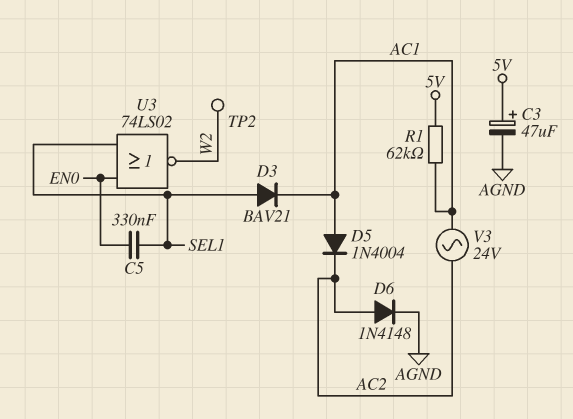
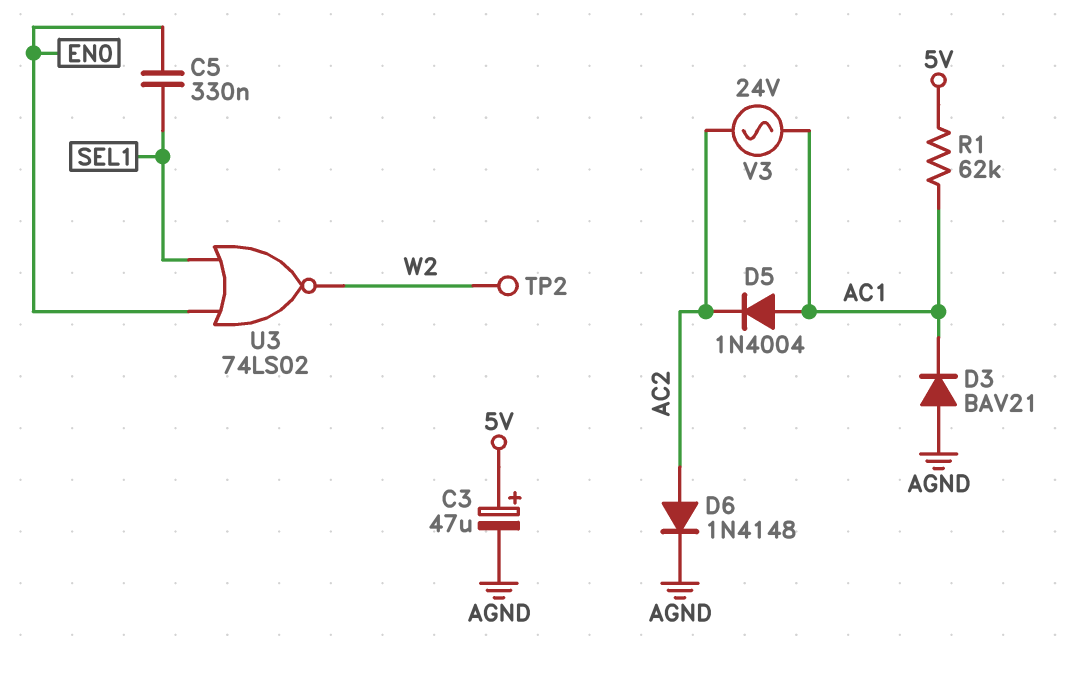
D3: diode BAV21 (A SEL1, K AC1) -> diode BAV21 (A AGND, K AC1)

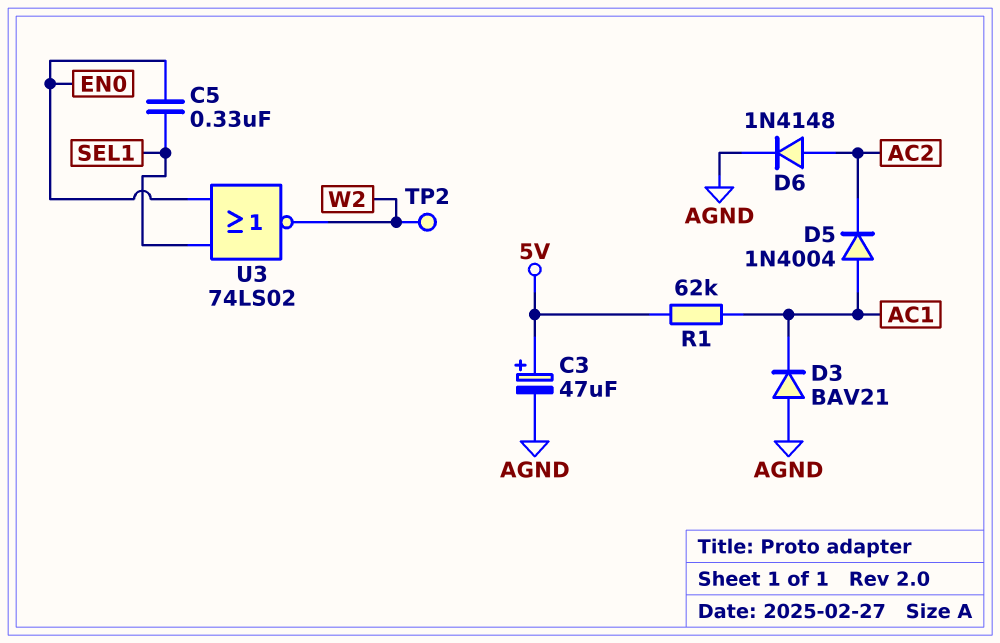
V3: AC 24V (AC1, AC2) -> none

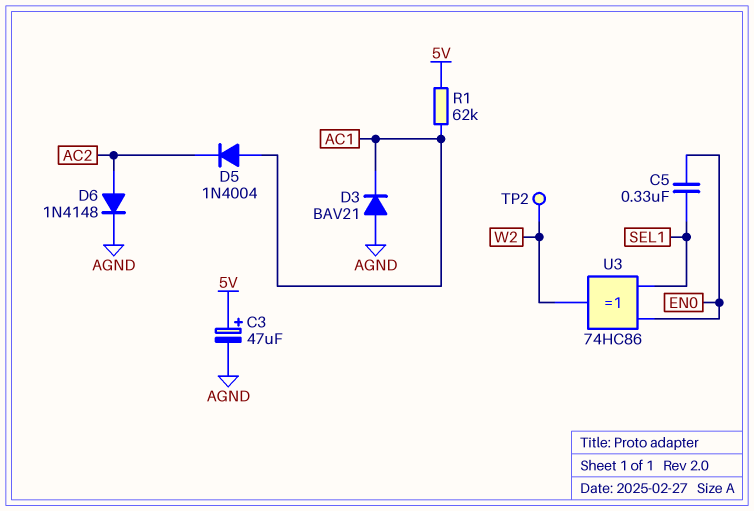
U3: NOR 74LS02 (in EN0, in SEL1, out W2) -> XOR 74HC86 (in EN0, in SEL1, out W2)

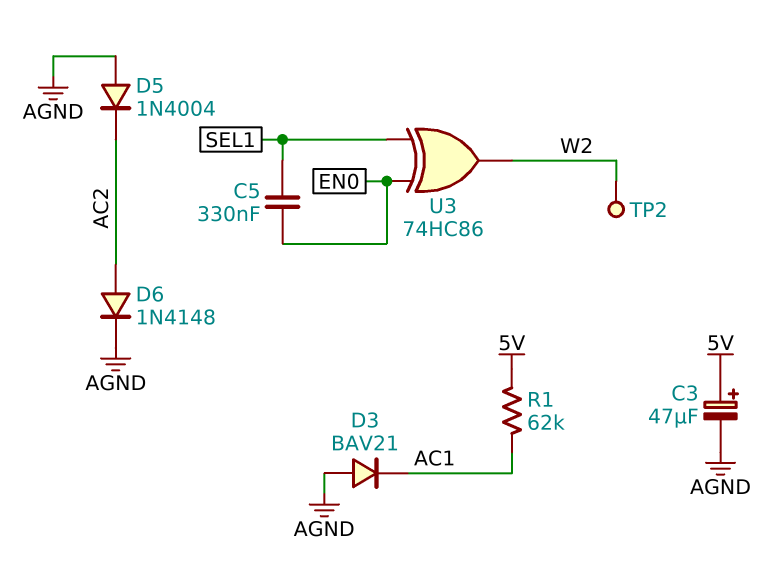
D5: diode 1N4004 (A AC1, K AC2) -> diode 1N4004 (A AGND, K AC2)

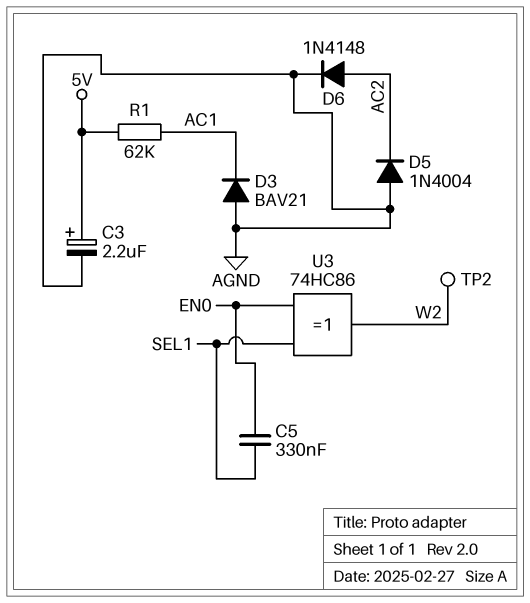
C3: 47uF (plus 5V, minus AGND) -> 2.2uF (plus 5V, minus AGND)

